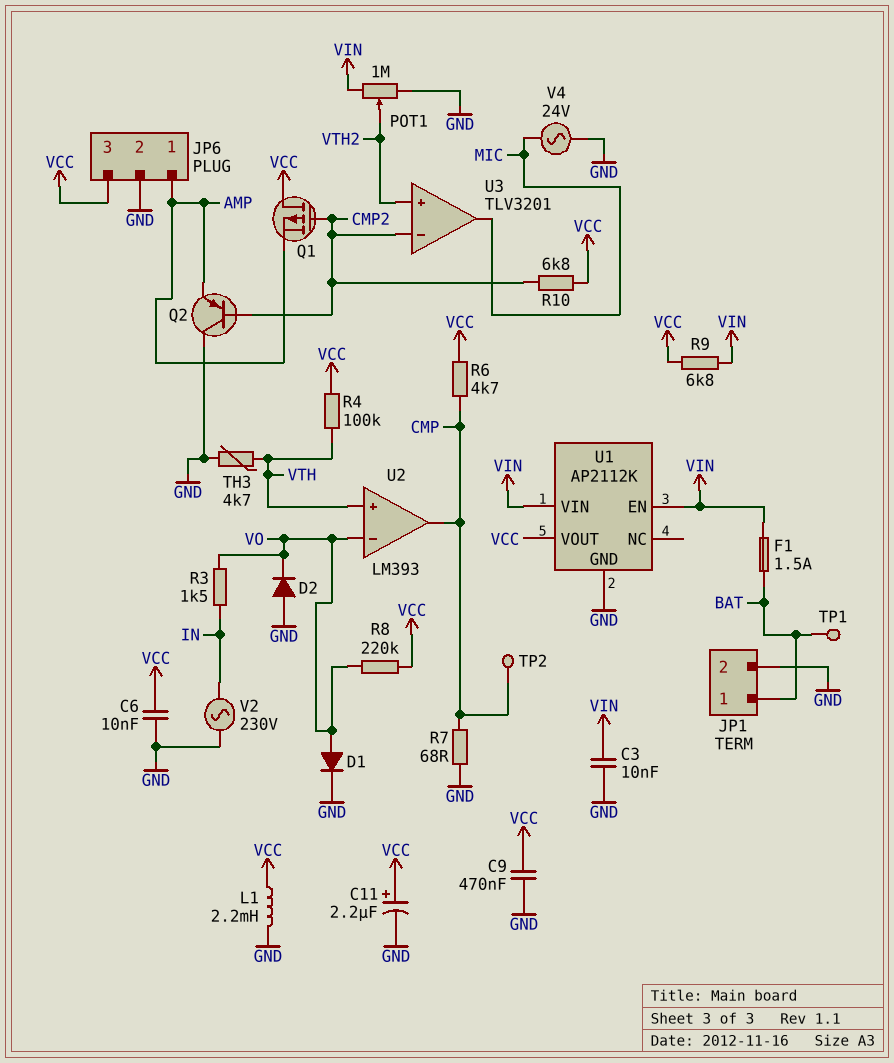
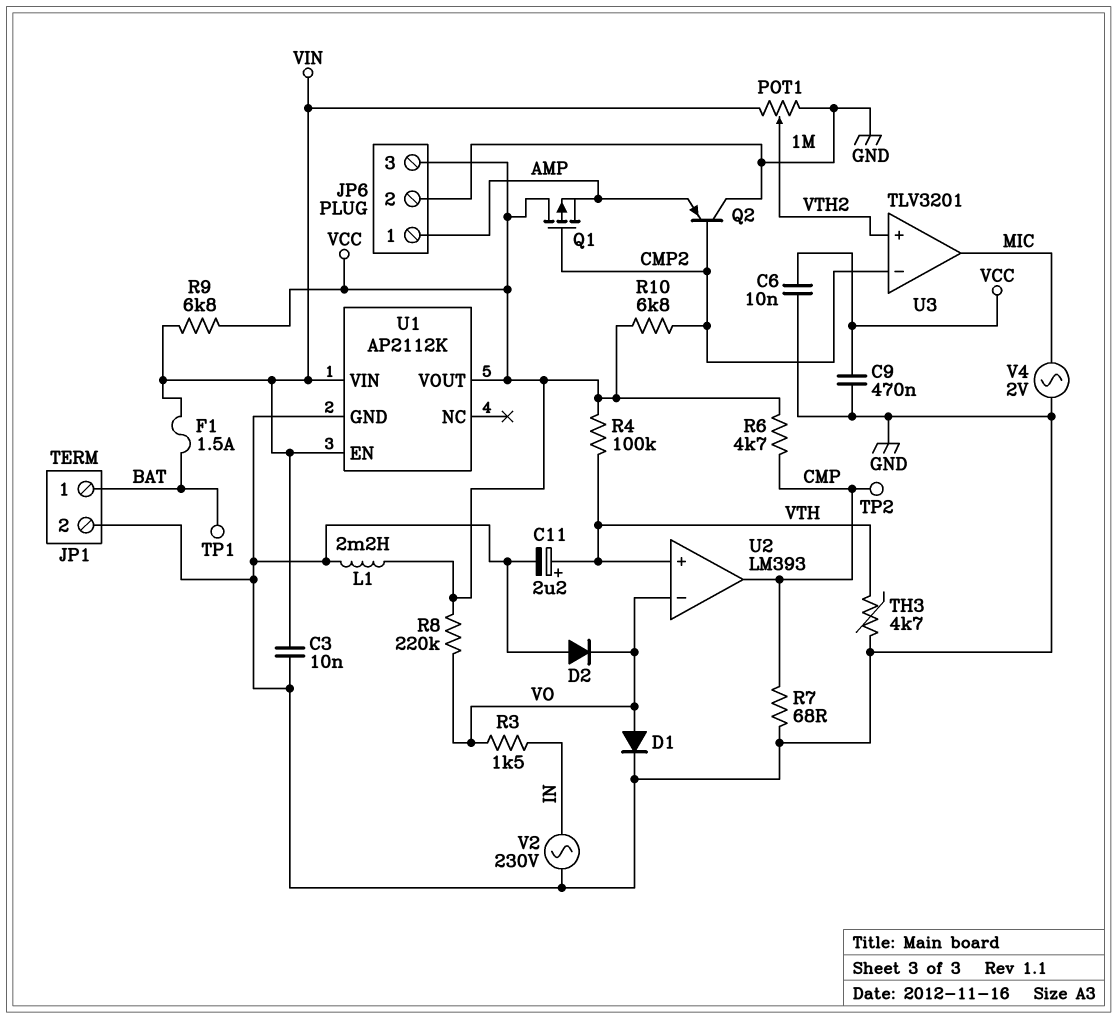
C11: 2.2uF (plus VCC, minus GND) -> 2.2uF (plus VTH, minus GND)
V4: AC 24V (GND, MIC) -> AC 2V (GND, MIC)

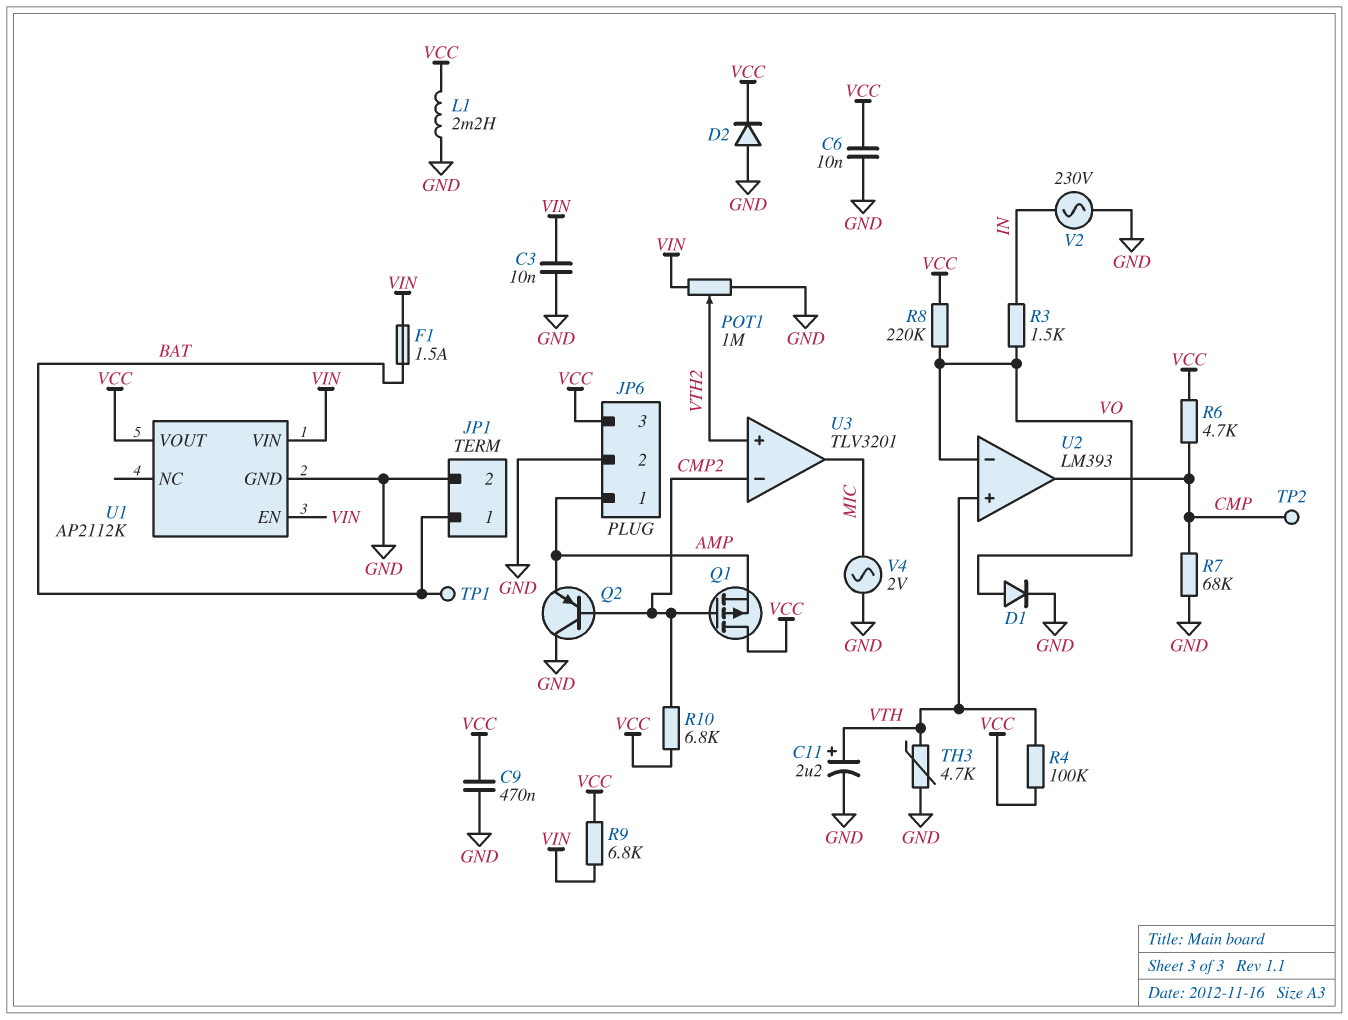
D2: diode (A GND, K VO) -> diode (A GND, K VCC)
R7: 68 (CMP, GND) -> 68k (CMP, GND)

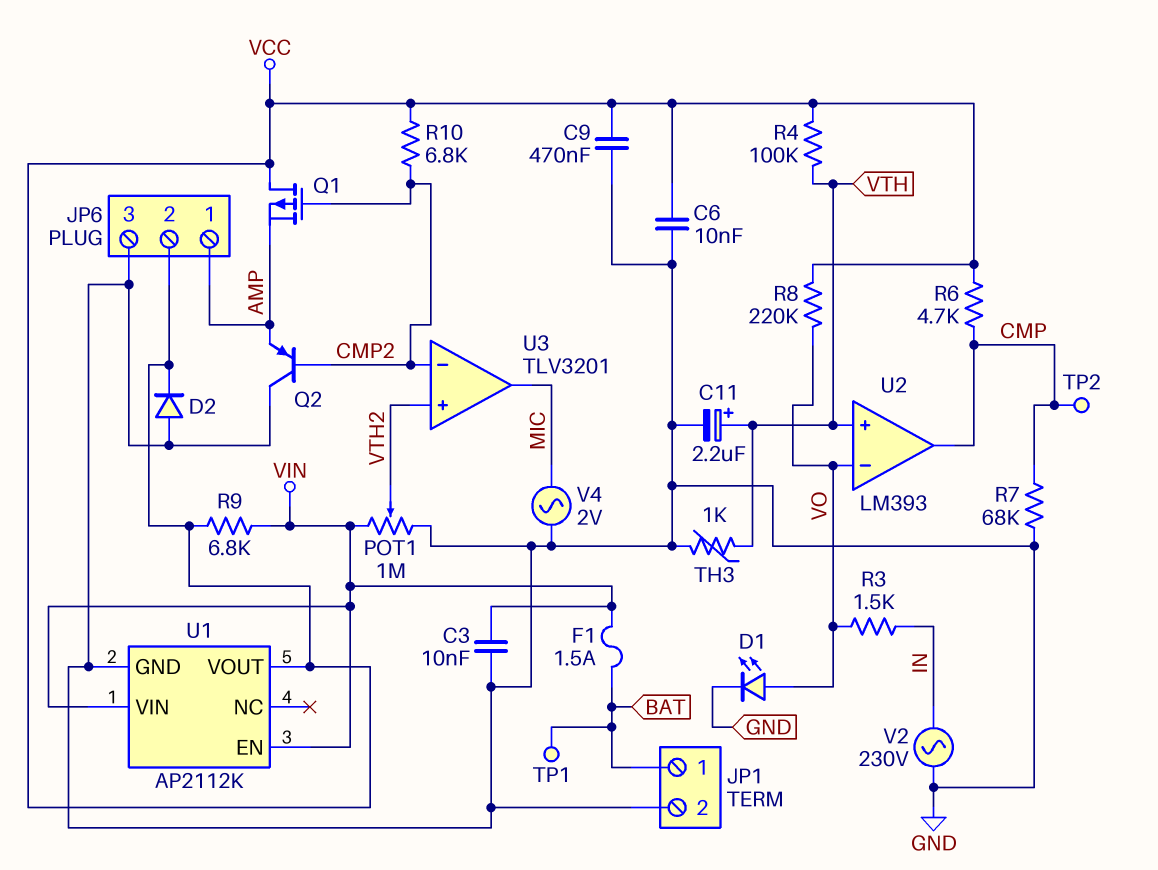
D1: diode (A VO, K GND) -> LED (A VO, K GND)
JP6 pin 2: GND -> VCC
JP6 pin 3: VCC -> GND
L1: 2.2mH (GND, VCC) -> none
TH3: 4.7k (GND, VTH) -> 1k (GND, VTH)

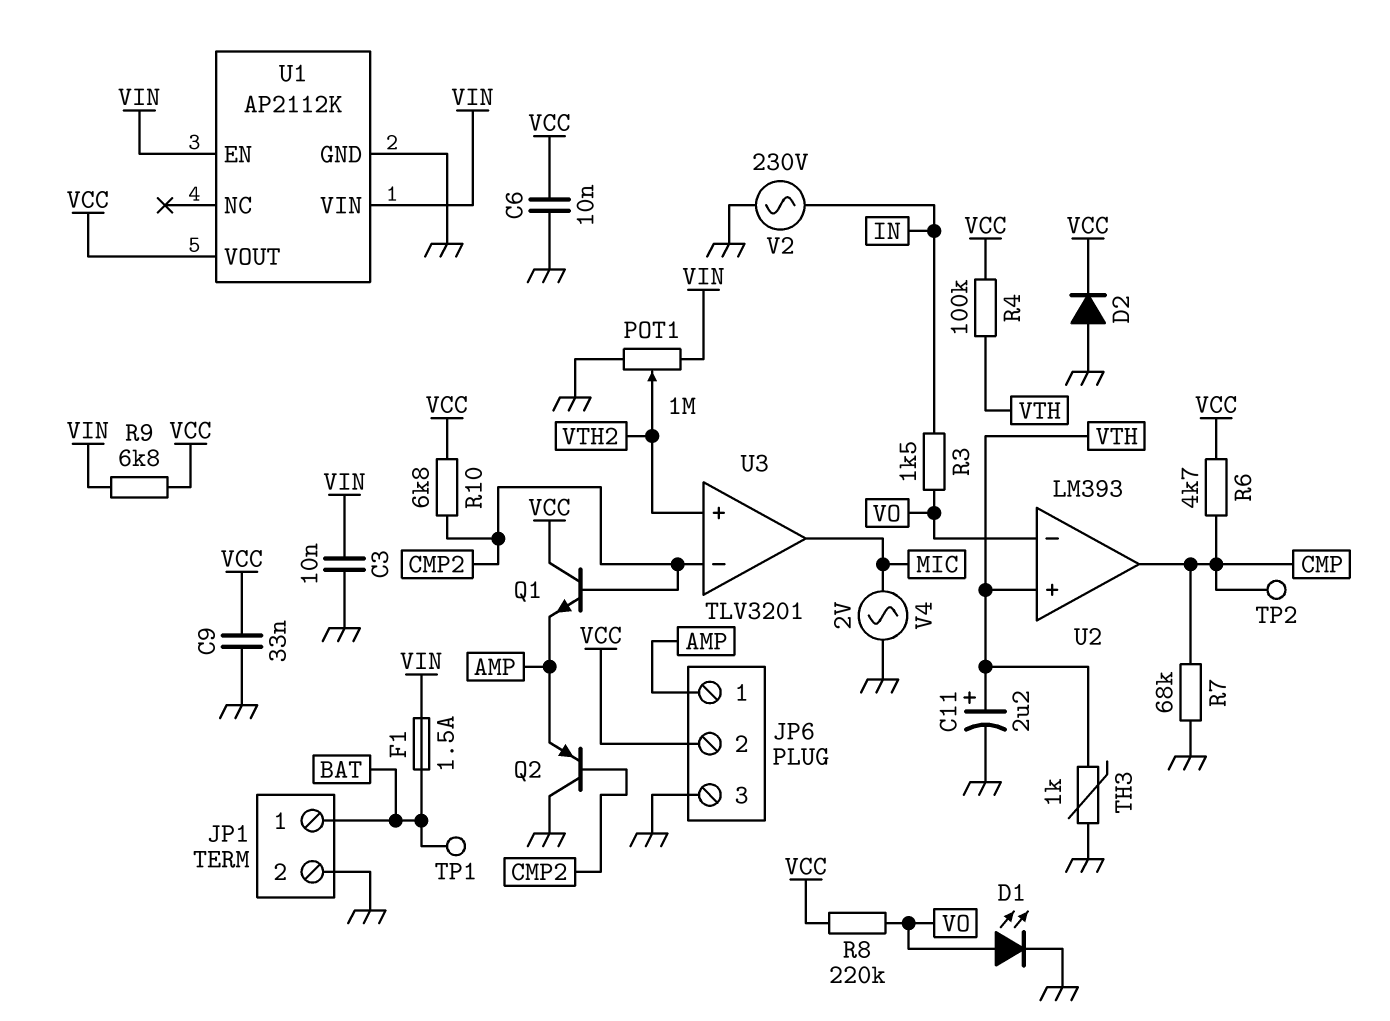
C9: 470nF (GND, VCC) -> 33nF (GND, VCC)
Q1: PMOS (G CMP2, D VCC, S AMP) -> NPN (B CMP2, C VCC, E AMP)

